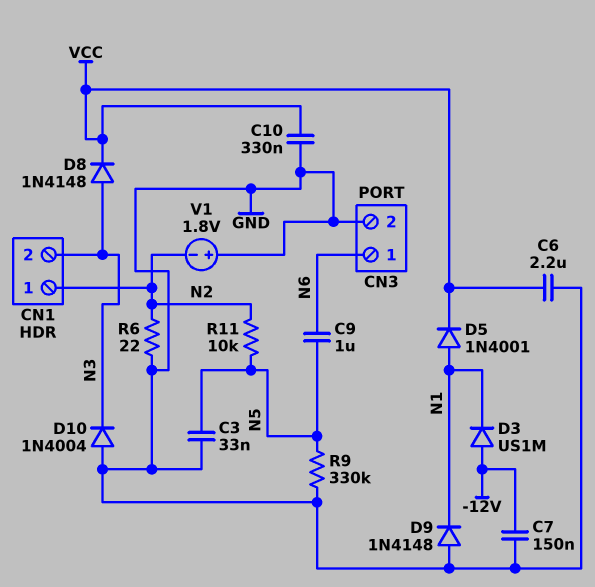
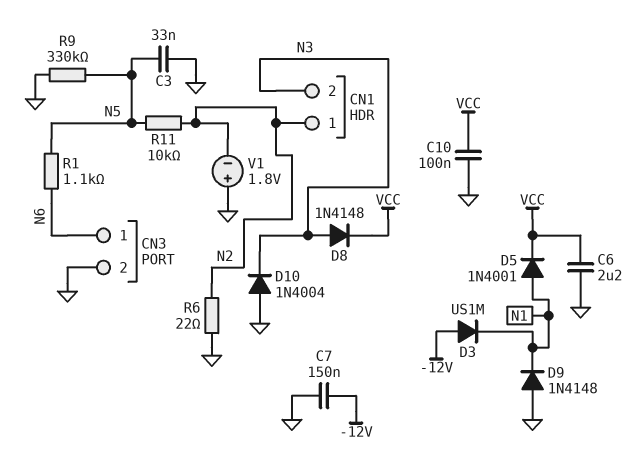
C9: 1uF (N5, N6) -> none
C10: 330nF (GND, VCC) -> 100nF (GND, VCC)
R1: none -> 1.1k (N5, N6)

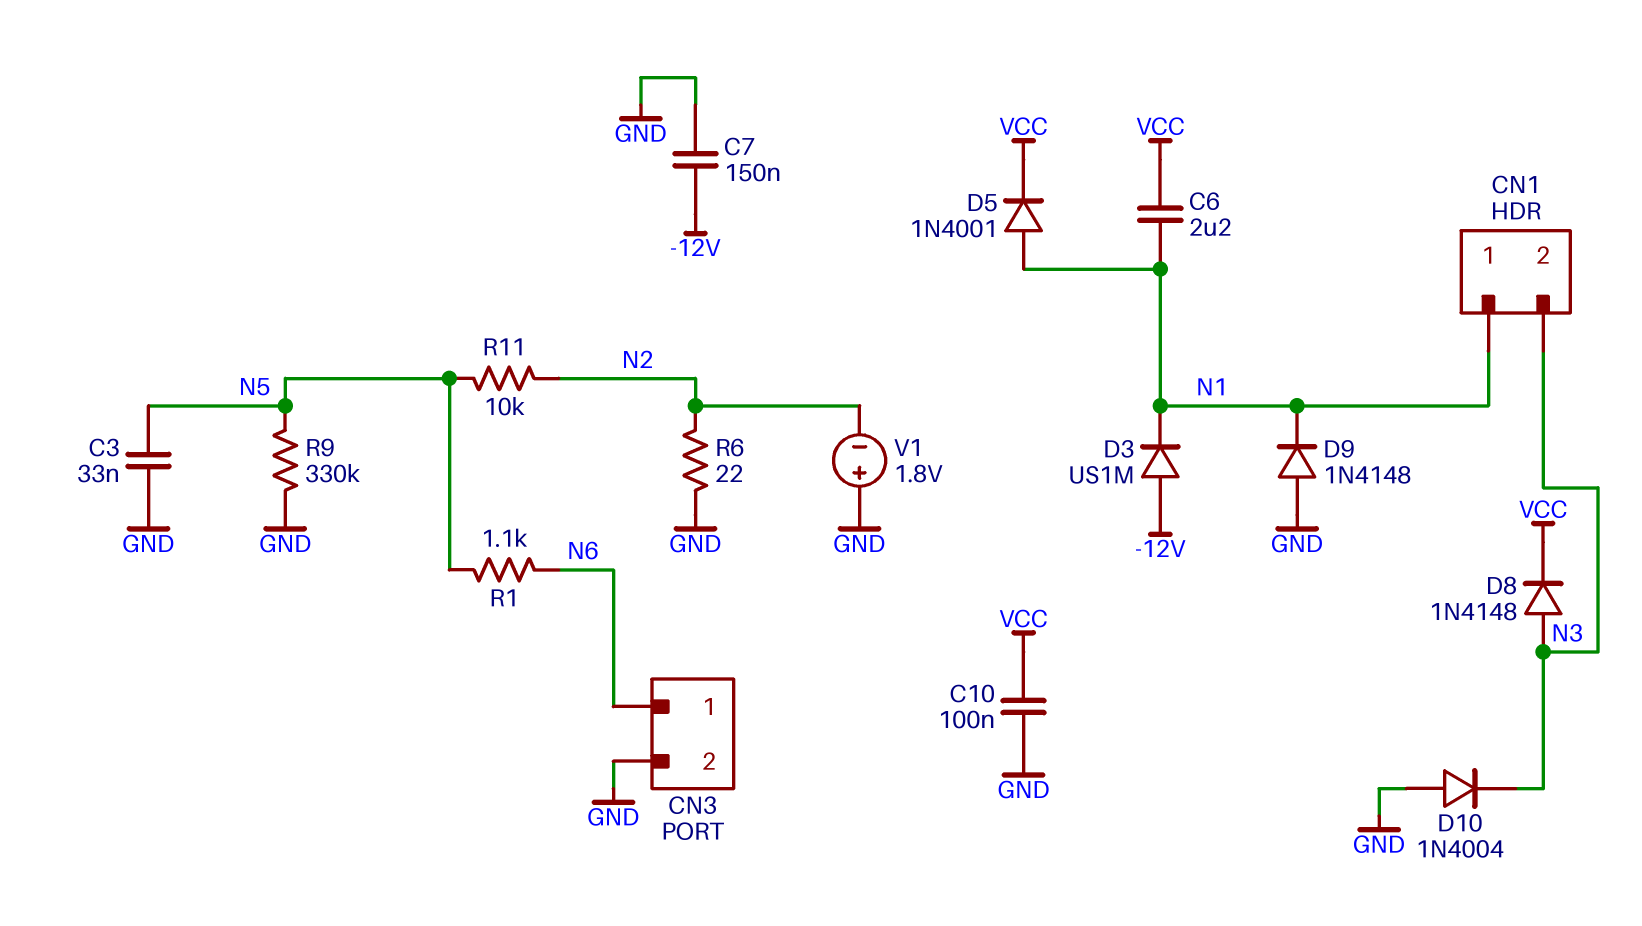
C6: 2.2uF (GND, VCC) -> 2.2uF (N1, VCC)
CN1 pin 1: N2 -> N1

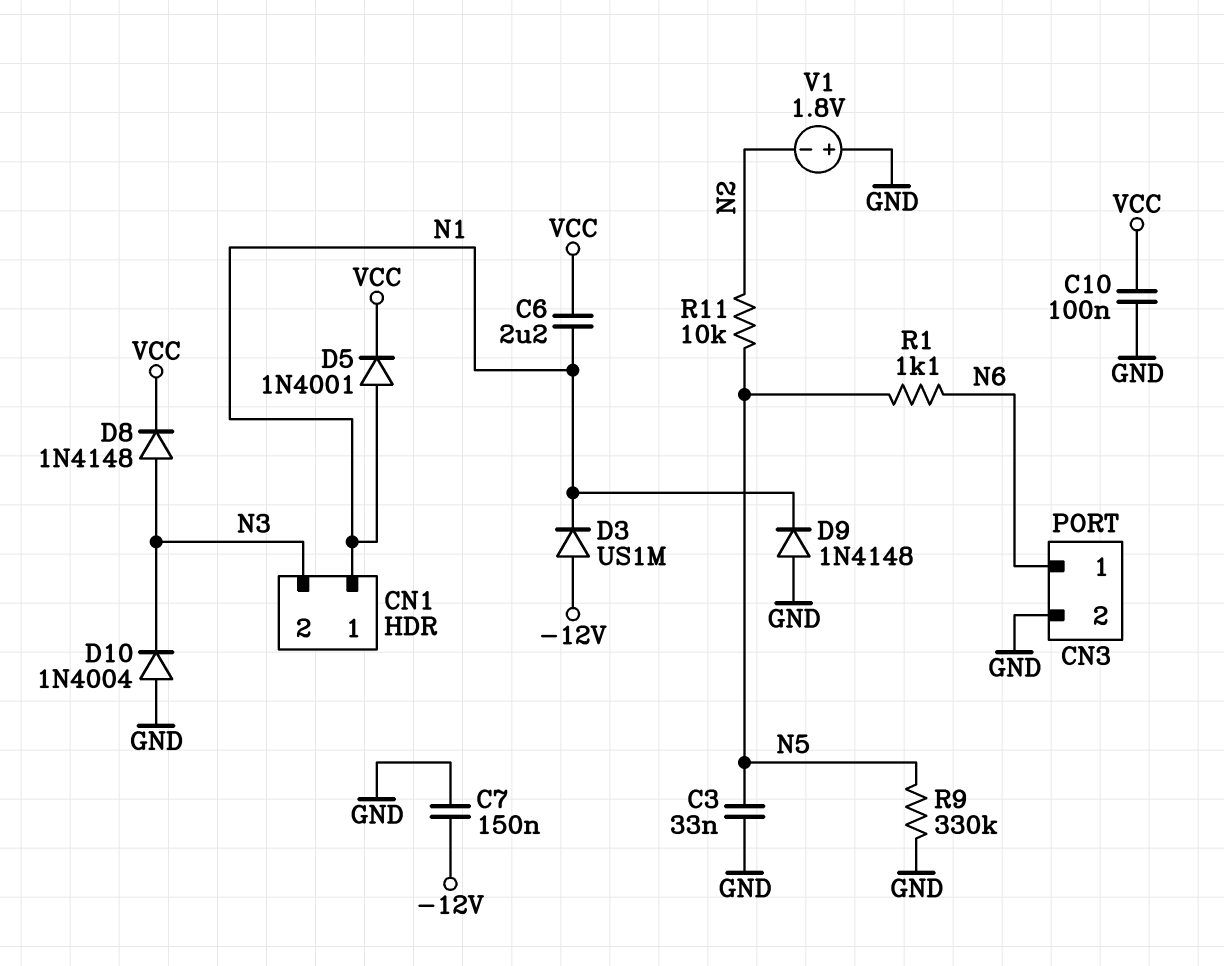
R6: 22 (GND, N2) -> none

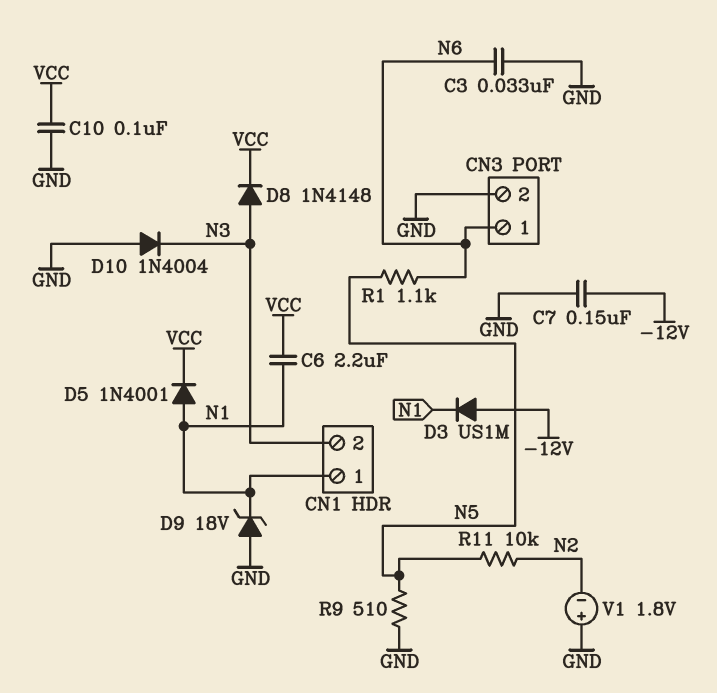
C3: 33nF (GND, N5) -> 33nF (GND, N6)
D9: diode 1N4148 (A GND, K N1) -> zener 18V (A GND, K N1)
R9: 330k (GND, N5) -> 510 (GND, N5)

